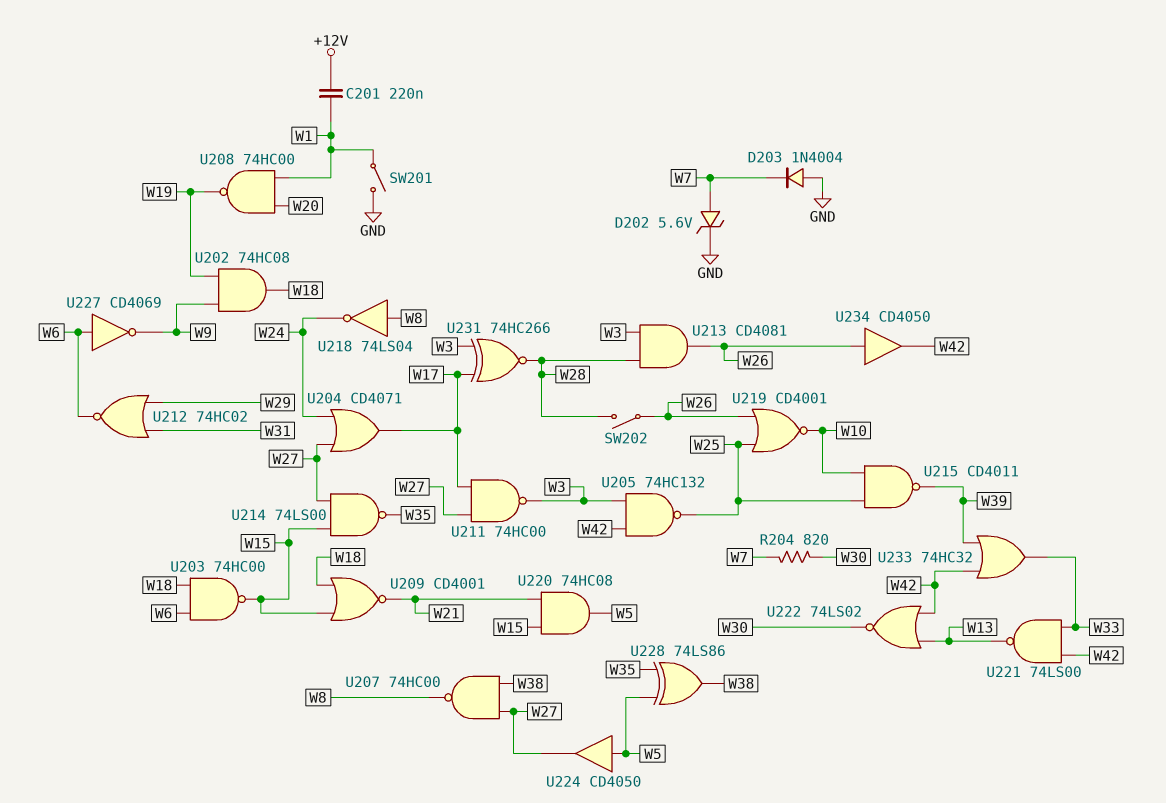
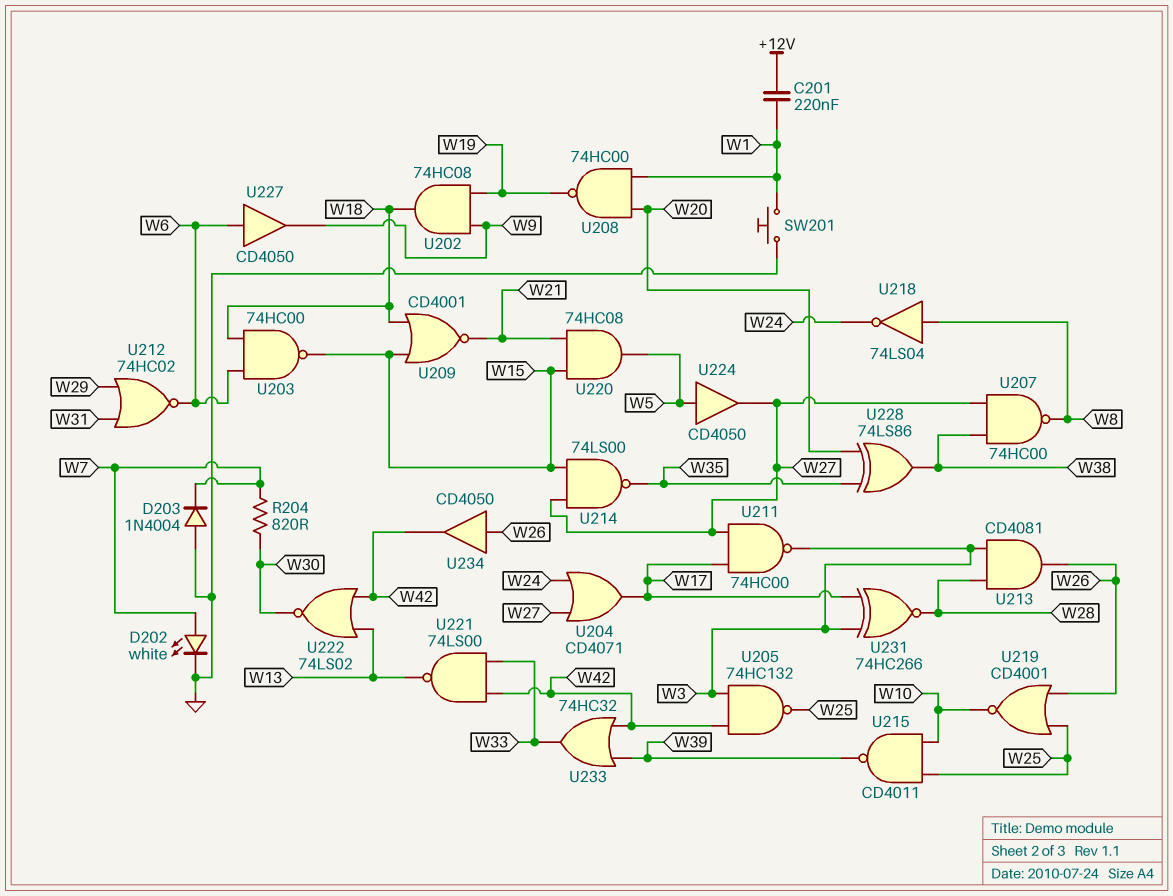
D202: zener 5.6V (A W7, K GND) -> LED white (A W7, K GND)
SW201: switch (GND, W1) -> button (GND, W1)
SW202: switch (W26, W28) -> none
U227: NOT CD4069 (in W6, out W9) -> buffer CD4050 (in W6, out W9)
U228: XOR 74LS86 (in W5, in W35, out W38) -> XOR 74LS86 (in W20, in W35, out W38)

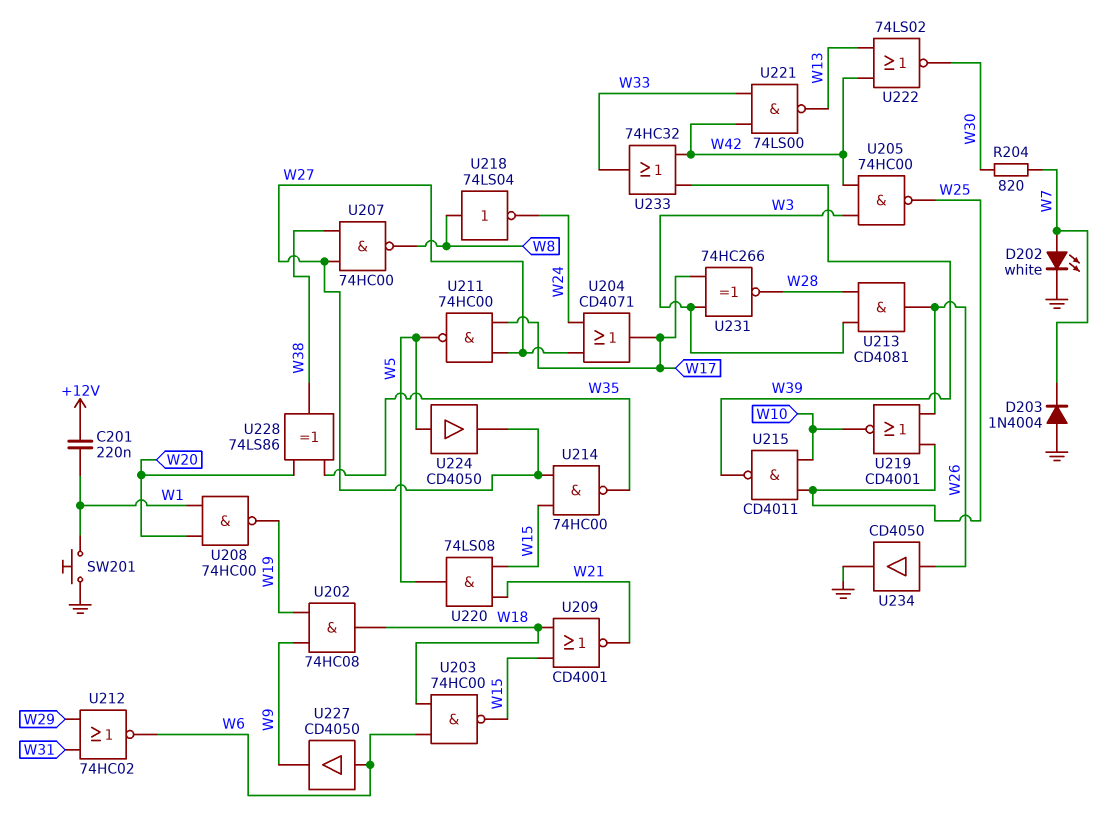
U205: NAND 74HC132 (in W3, in W42, out W25) -> NAND 74HC00 (in W3, in W42, out W25)
U211: NAND 74HC00 (in W17, in W27, out W3) -> NAND 74HC00 (in W17, in W27, out W5)
U214: NAND 74LS00 (in W15, in W27, out W35) -> NAND 74HC00 (in W15, in W27, out W35)
U220: AND 74HC08 (in W15, in W21, out W5) -> AND 74LS08 (in W15, in W21, out W5)
U234: buffer CD4050 (in W26, out W42) -> buffer CD4050 (in W26, out GND)

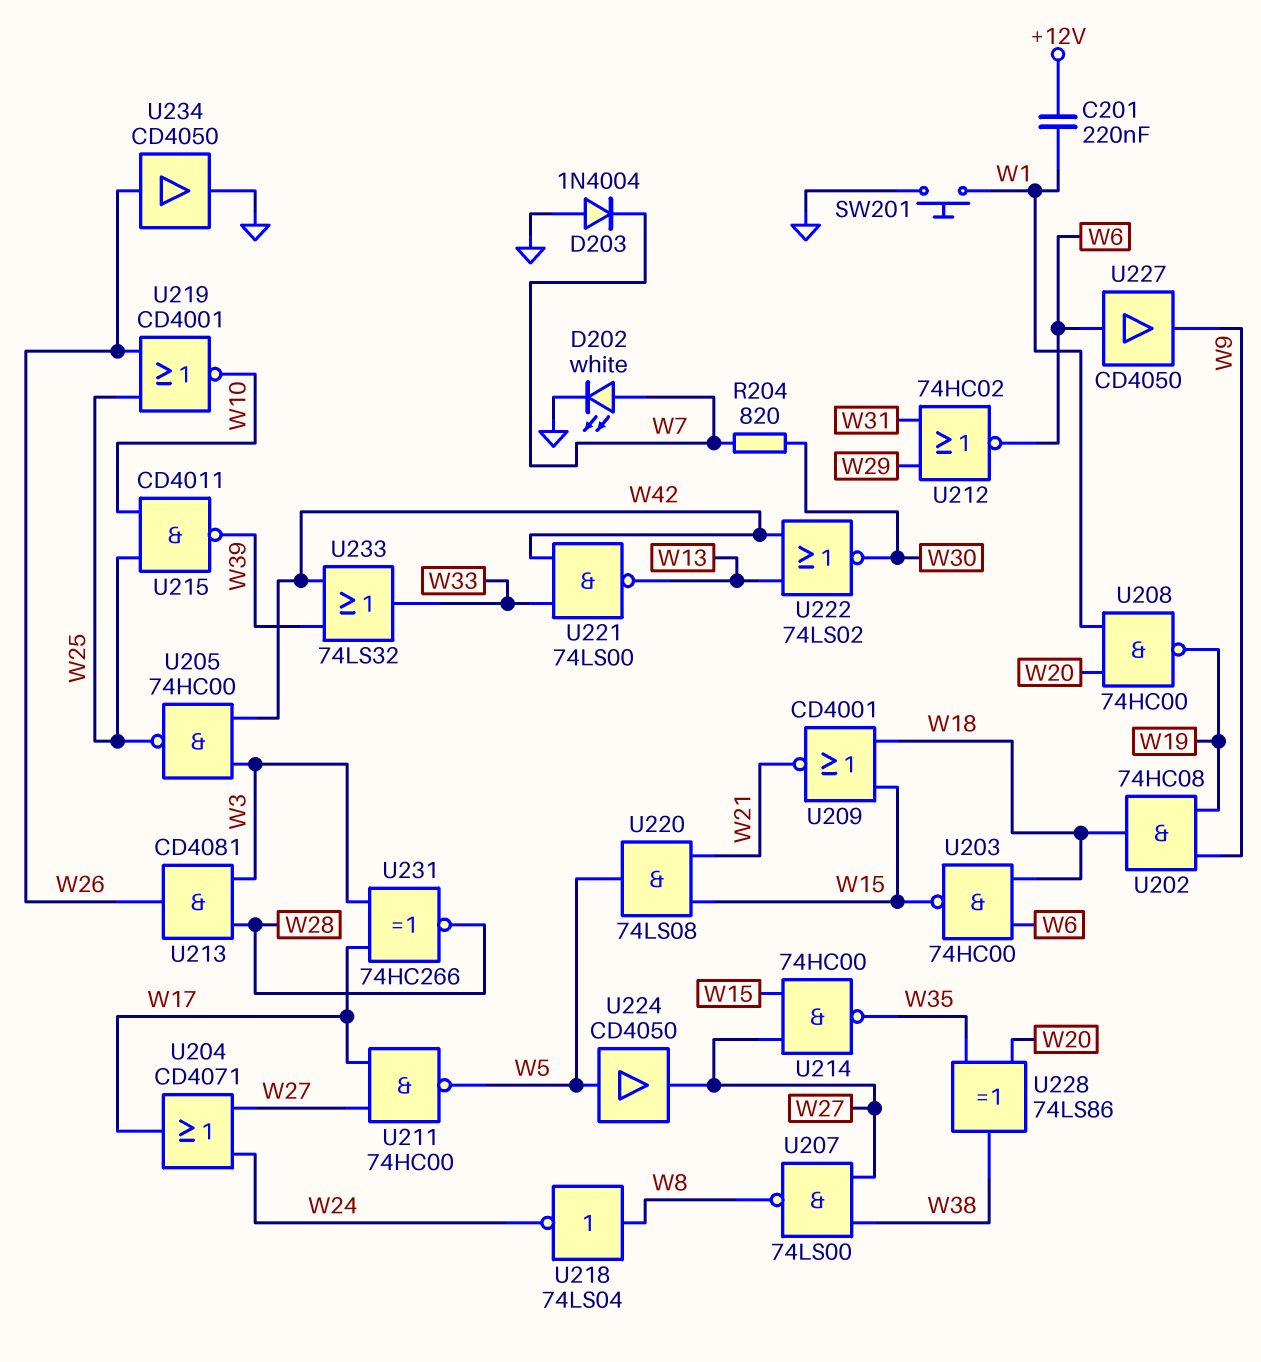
U207: NAND 74HC00 (in W27, in W38, out W8) -> NAND 74LS00 (in W27, in W38, out W8)
U233: OR 74HC32 (in W39, in W42, out W33) -> OR 74LS32 (in W39, in W42, out W33)

